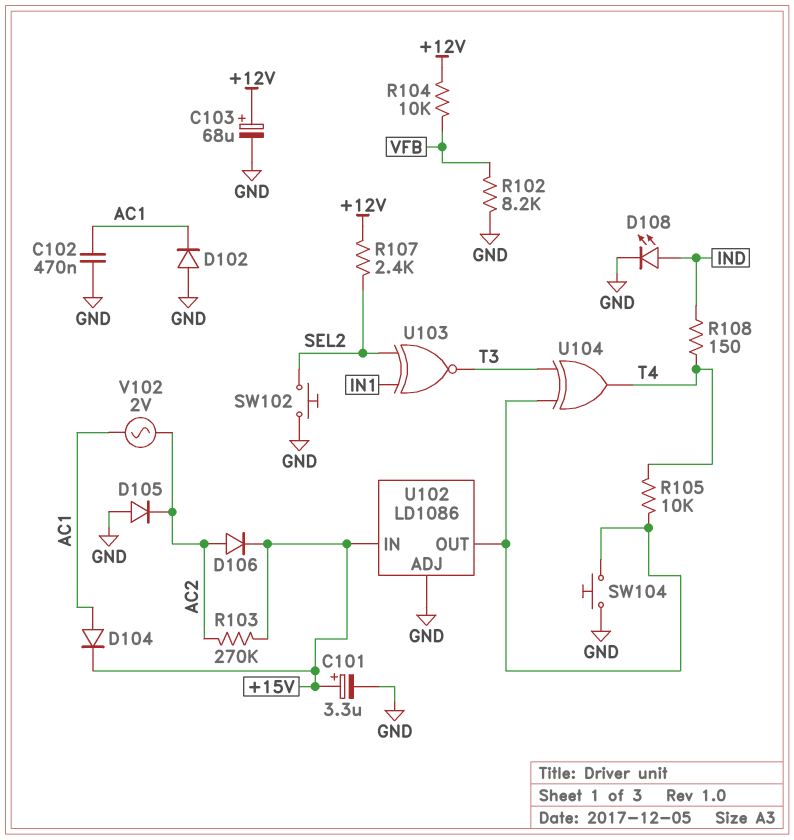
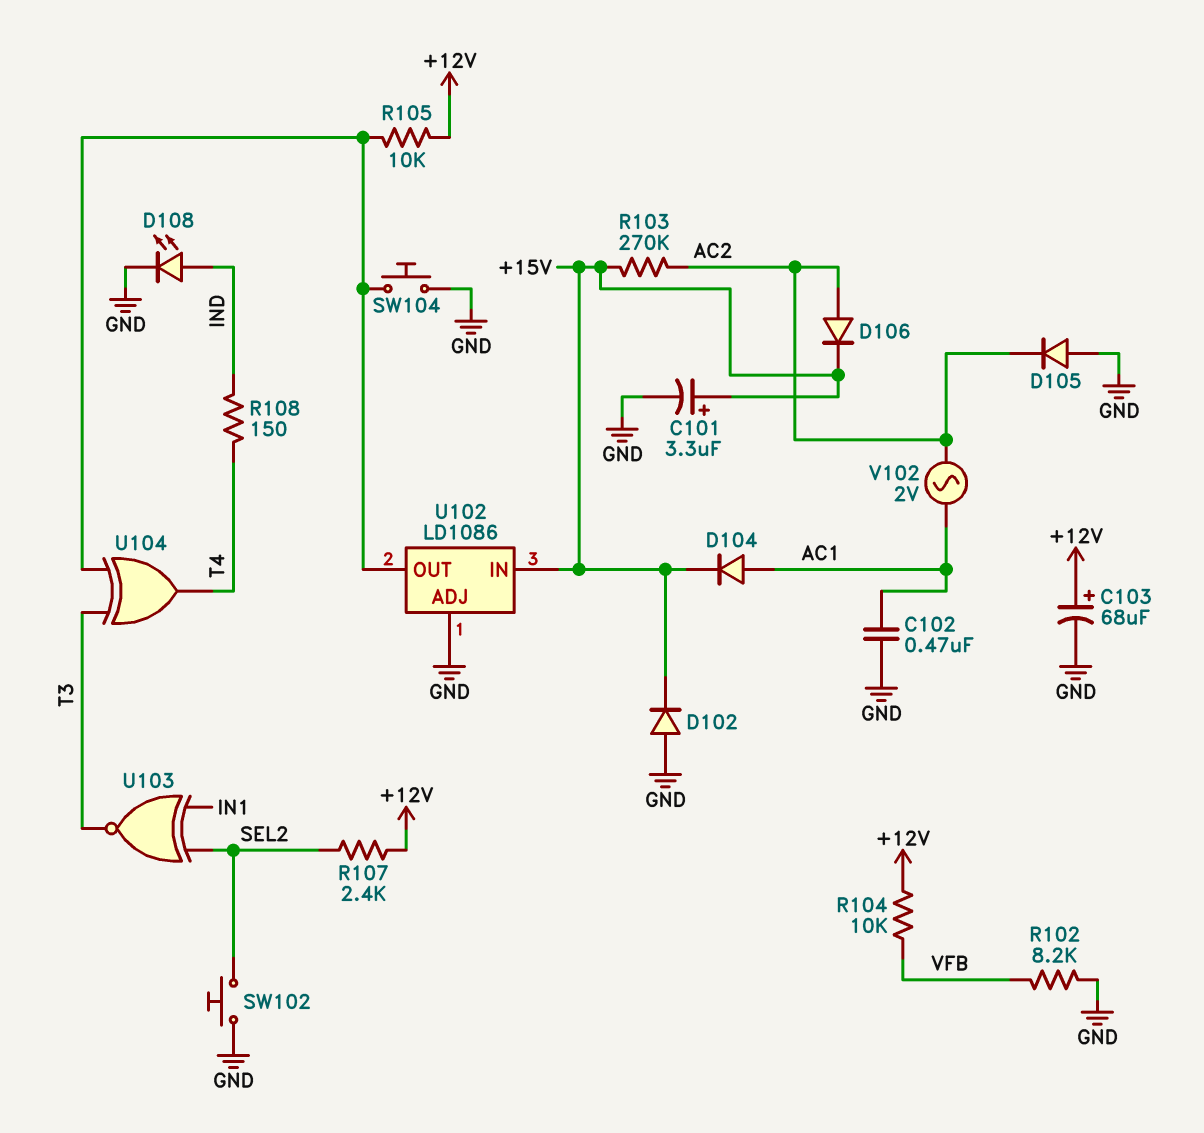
D102: diode (A GND, K AC1) -> diode (A GND, K +15V)
R105: 10k (T4, U102/OUT) -> 10k (+12V, U102/OUT)

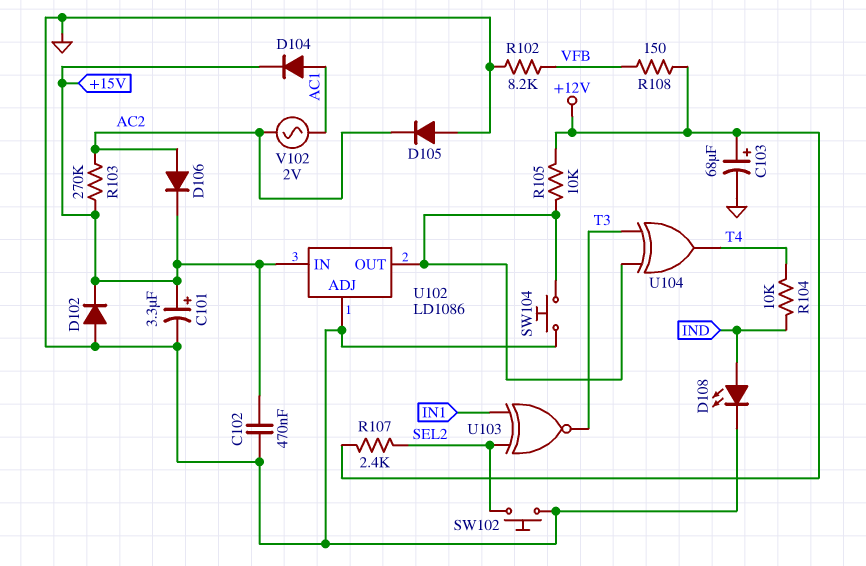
C102: 470nF (AC1, GND) -> 470nF (+15V, GND)
R104: 10k (+12V, VFB) -> 10k (IND, T4)
R108: 150 (IND, T4) -> 150 (+12V, VFB)

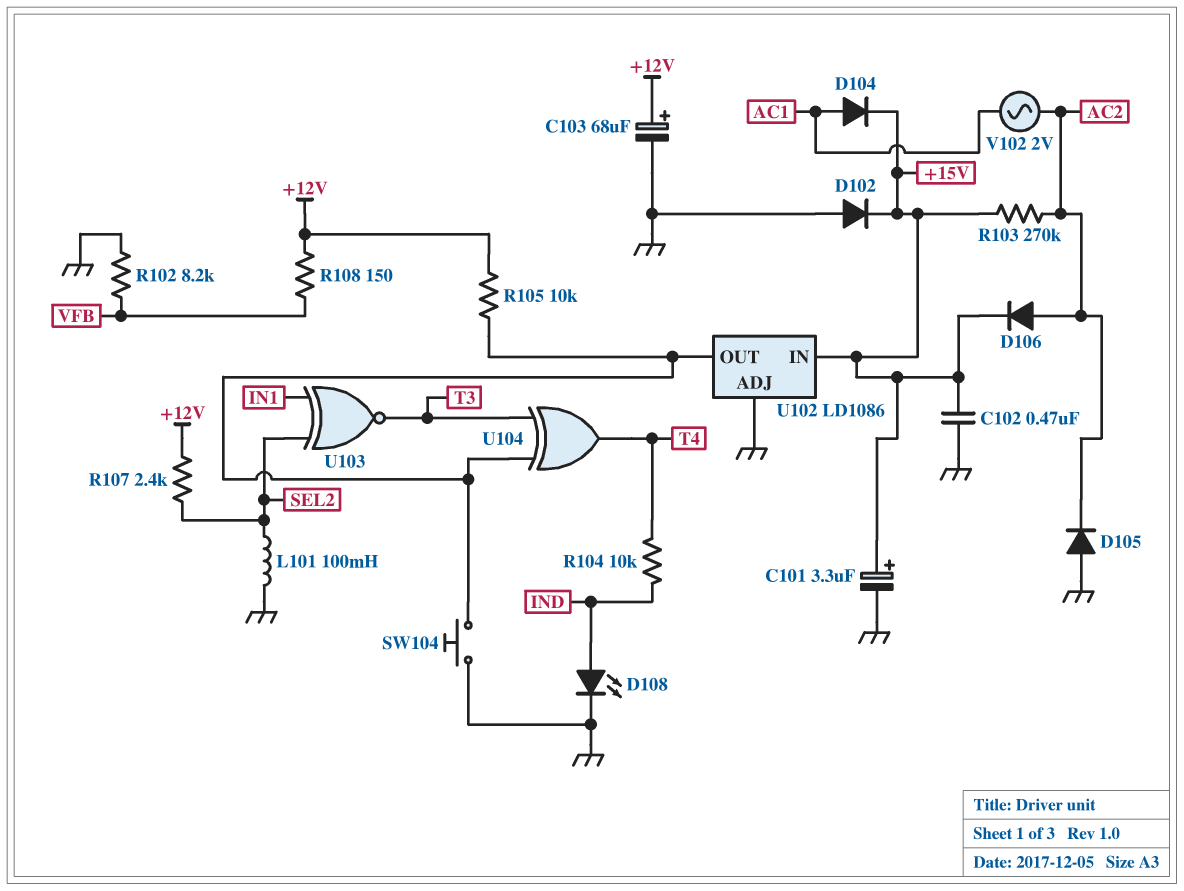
L101: none -> 100mH (GND, SEL2)
SW102: button (GND, SEL2) -> none

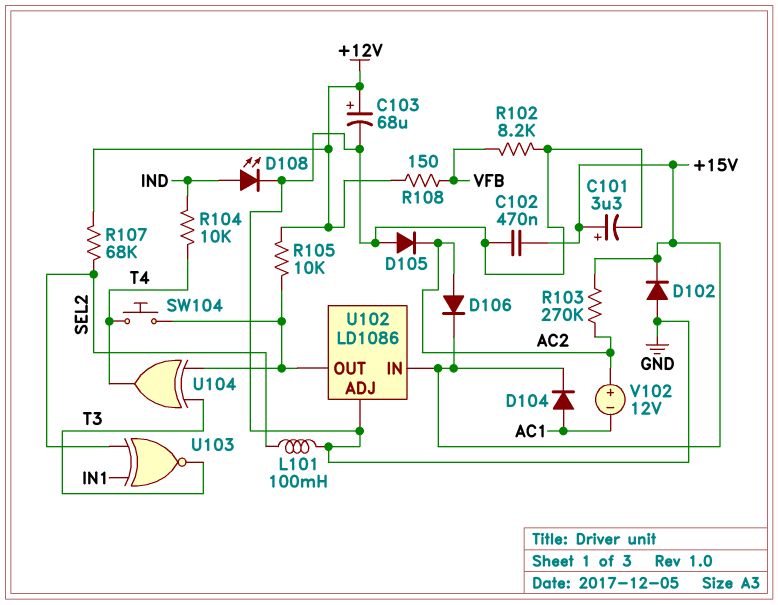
R107: 2.4k (+12V, SEL2) -> 68k (+12V, SEL2)
SW104: button (GND, U102/OUT) -> button (T4, U102/OUT)
V102: AC 2V (AC1, AC2) -> 12V (plus AC2, minus AC1)

